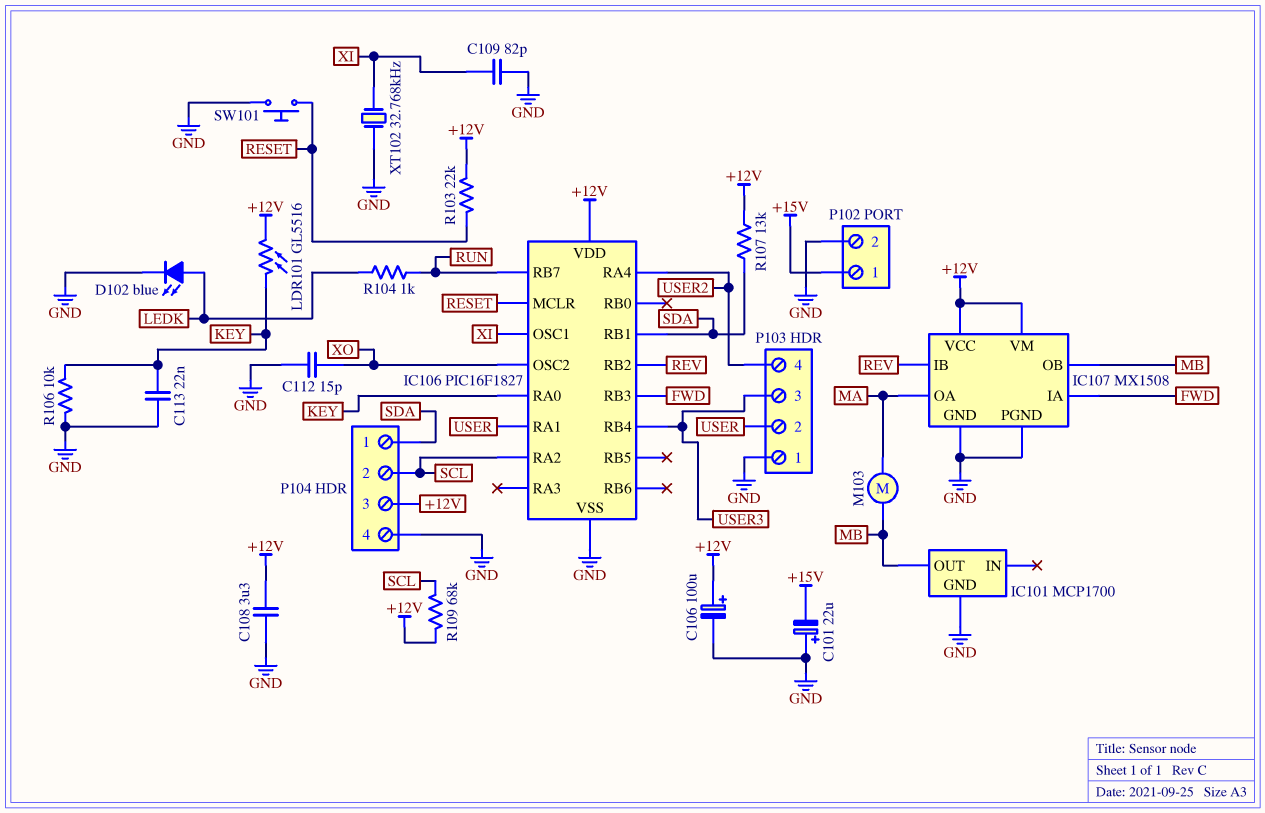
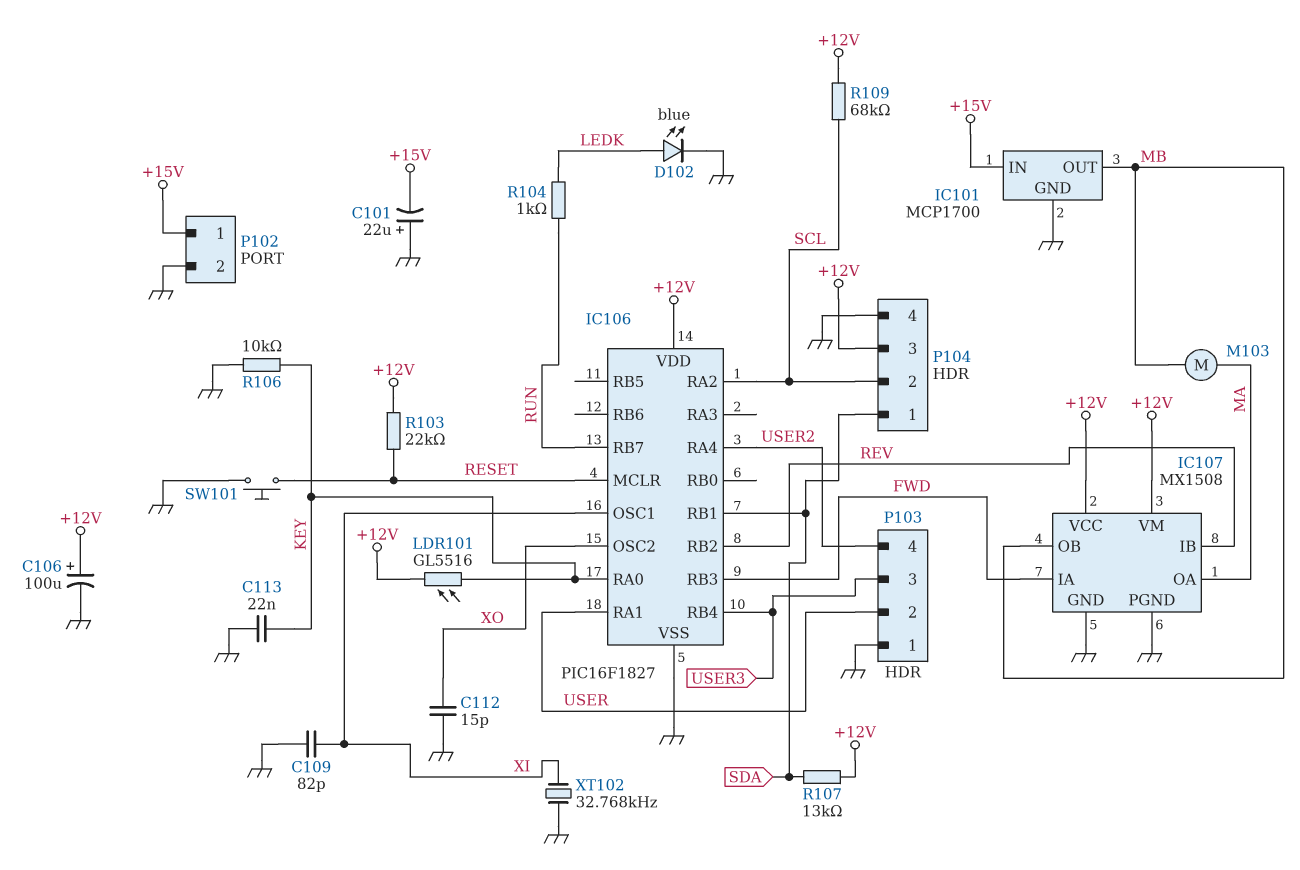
C108: 3.3uF (+12V, GND) -> none
IC101 pin IN: none -> +15V

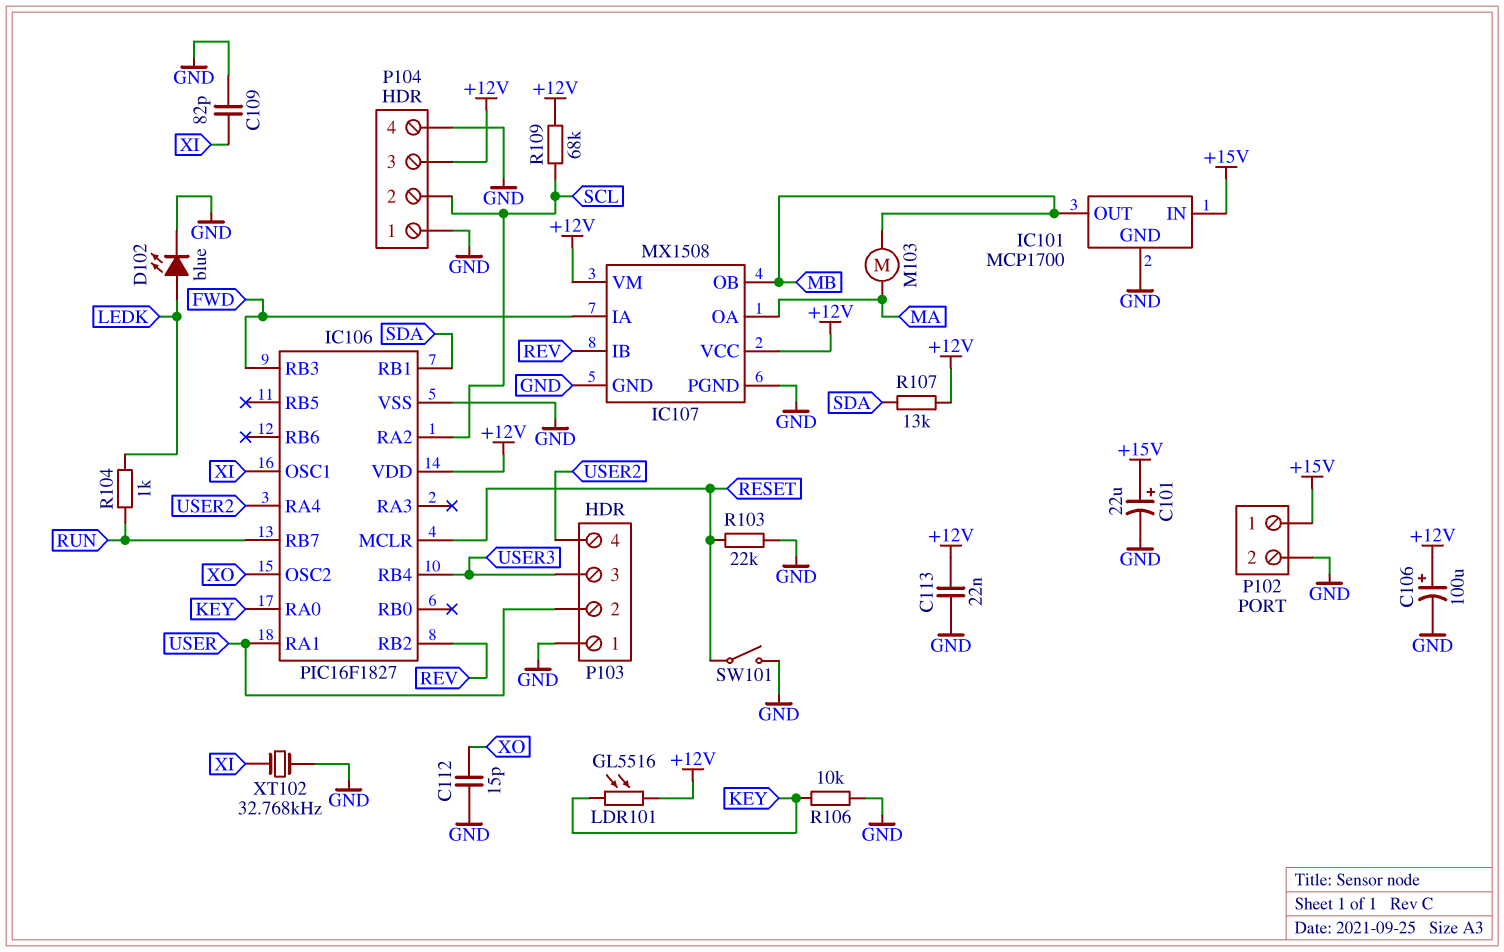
C101: 22uF (plus GND, minus +15V) -> 22uF (plus +15V, minus GND)
C113: 22nF (GND, KEY) -> 22nF (+12V, GND)
P104 pin 1: SDA -> GND
R103: 22k (+12V, RESET) -> 22k (GND, RESET)
SW101: button (GND, RESET) -> switch (GND, RESET)

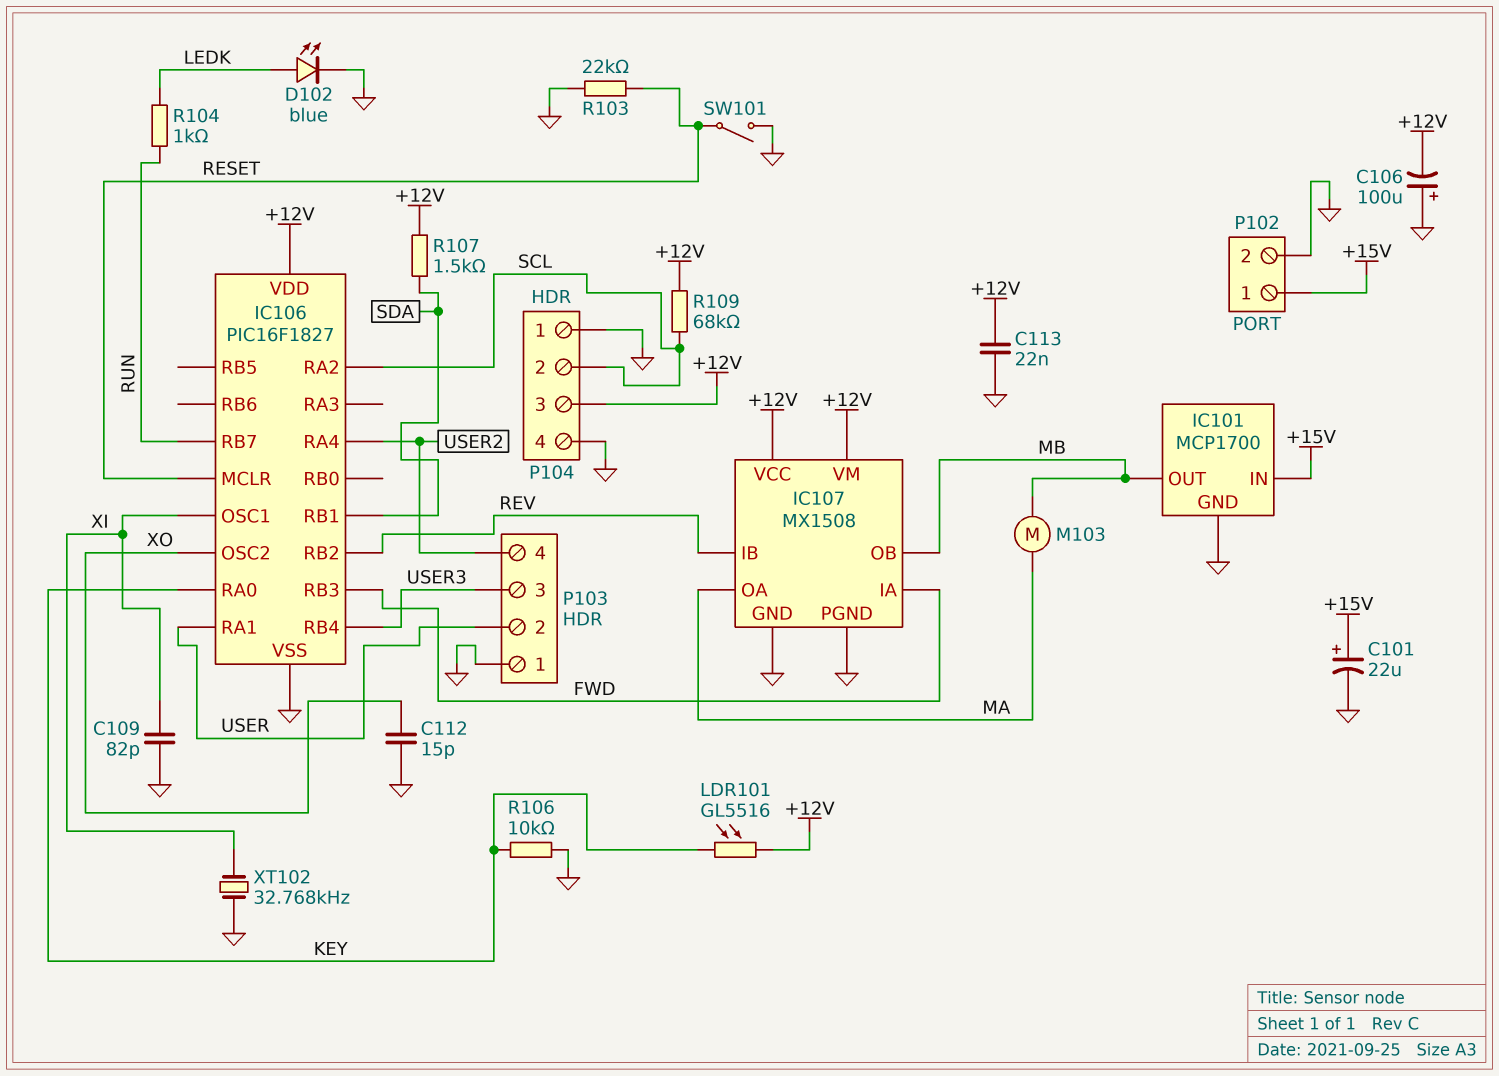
C106: 100uF (plus +12V, minus GND) -> 100uF (plus GND, minus +12V)
R107: 13k (+12V, SDA) -> 1.5k (+12V, SDA)

